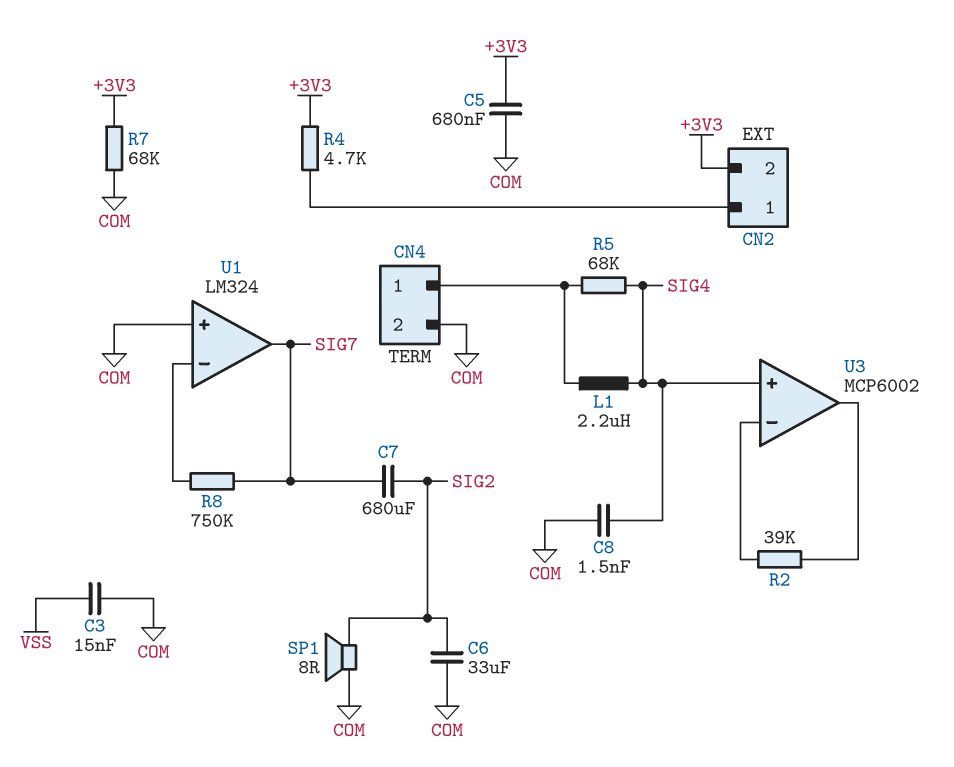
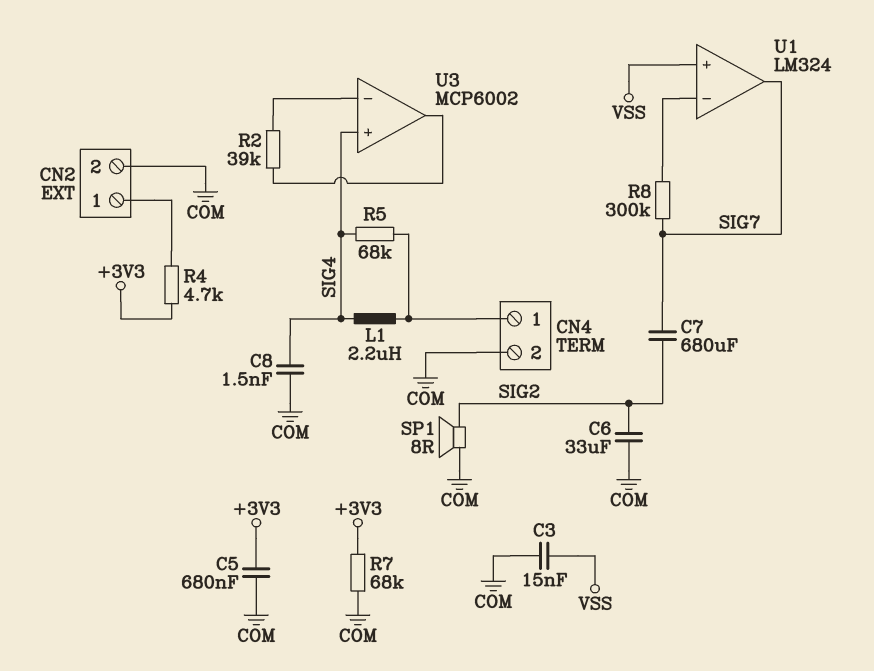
CN2 pin 2: +3V3 -> COM
R8: 750k (SIG7, U1/in-) -> 300k (SIG7, U1/in-)
U1 pin in+: COM -> VSS

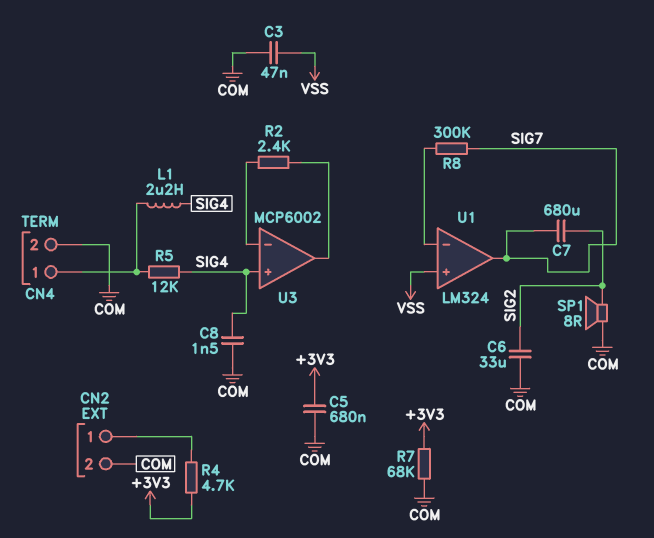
C3: 15nF (COM, VSS) -> 47nF (COM, VSS)
R2: 39k (U3/in-, U3/out) -> 2.4k (U3/in-, U3/out)
R5: 68k (CN4/1, SIG4) -> 12k (CN4/1, SIG4)

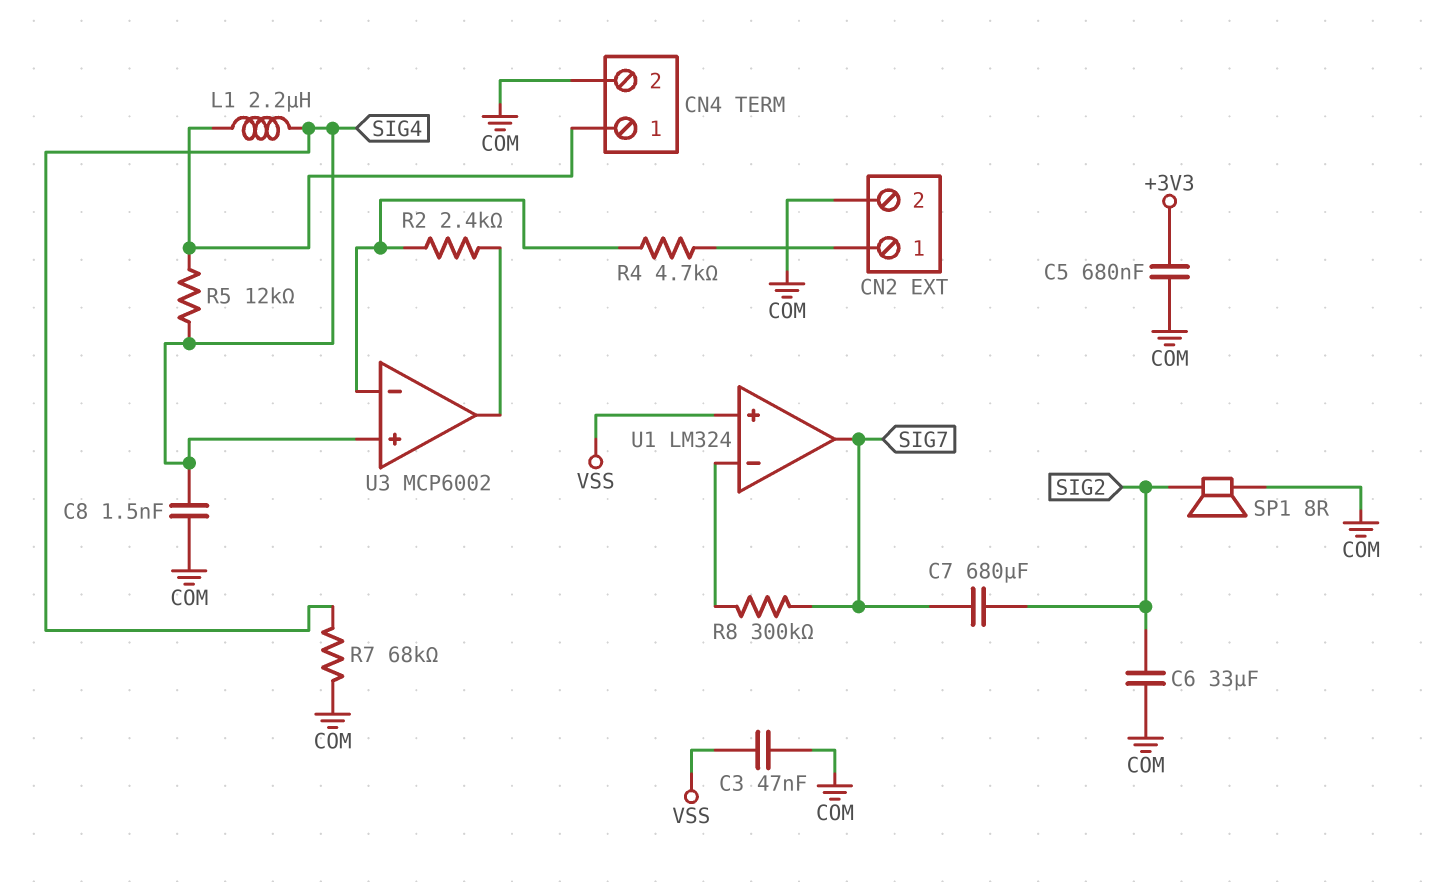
R4: 4.7k (+3V3, CN2/1) -> 4.7k (CN2/1, U3/in-)
R7: 68k (+3V3, COM) -> 68k (COM, SIG4)

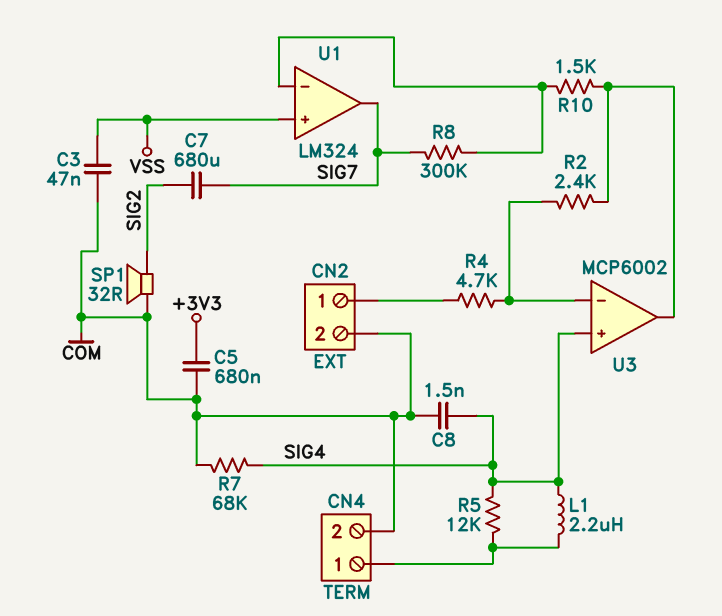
C6: 33uF (COM, SIG2) -> none
R10: none -> 1.5k (U1/in-, U3/out)
SP1: speaker 8R (COM, SIG2) -> speaker 32R (COM, SIG2)

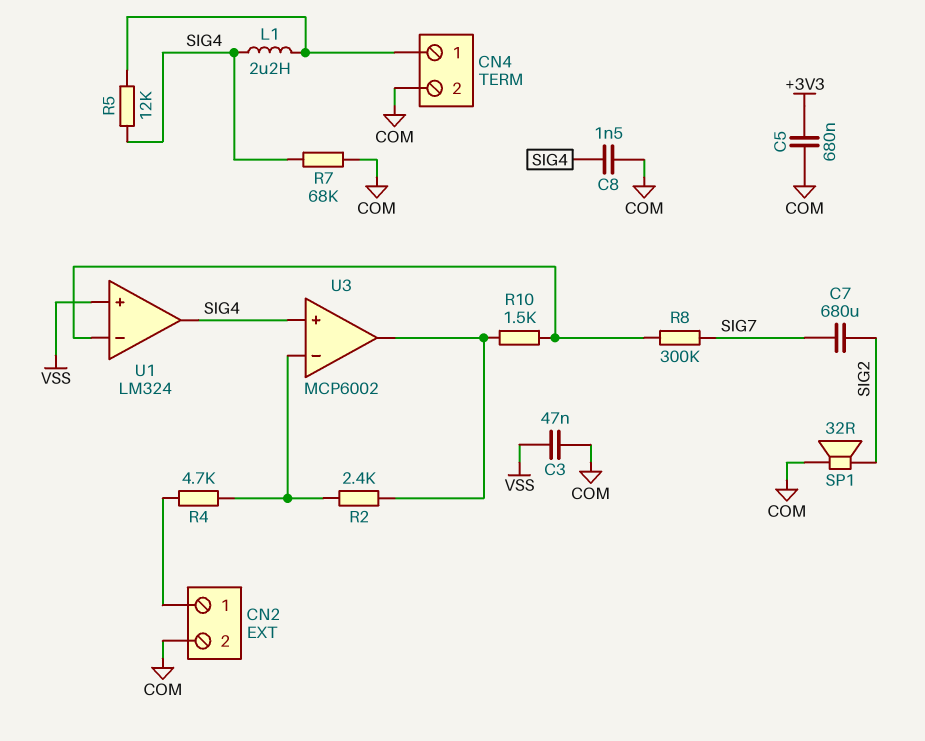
U1 pin out: SIG7 -> SIG4

